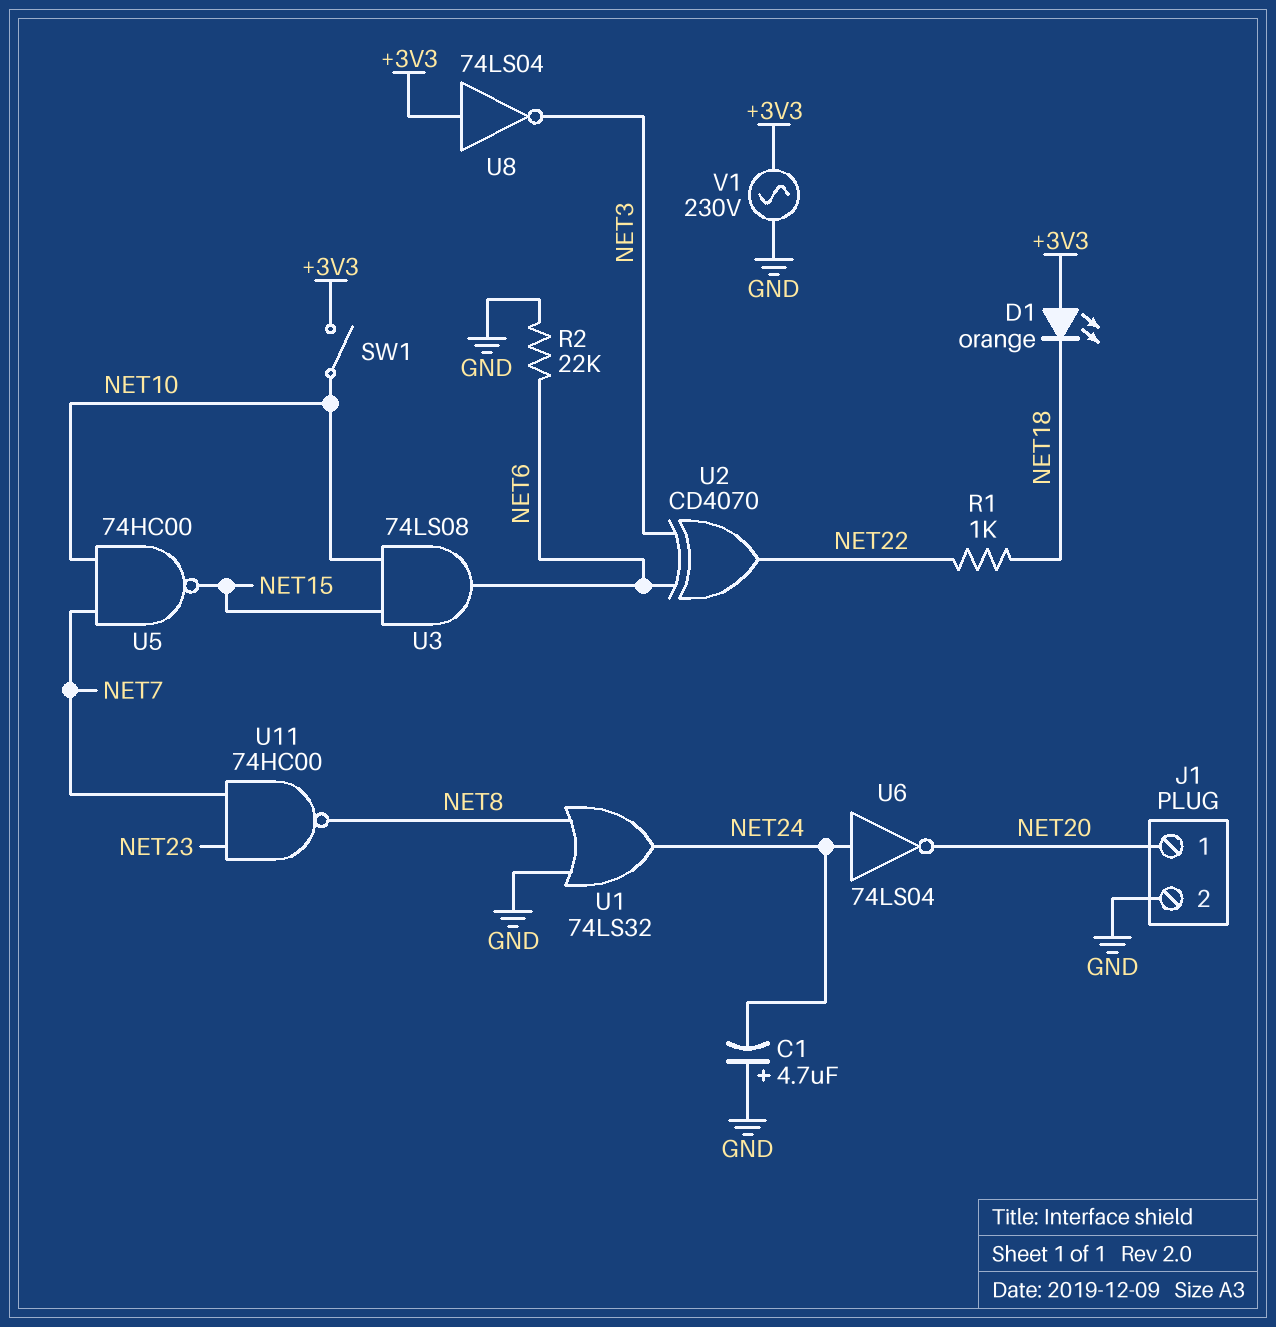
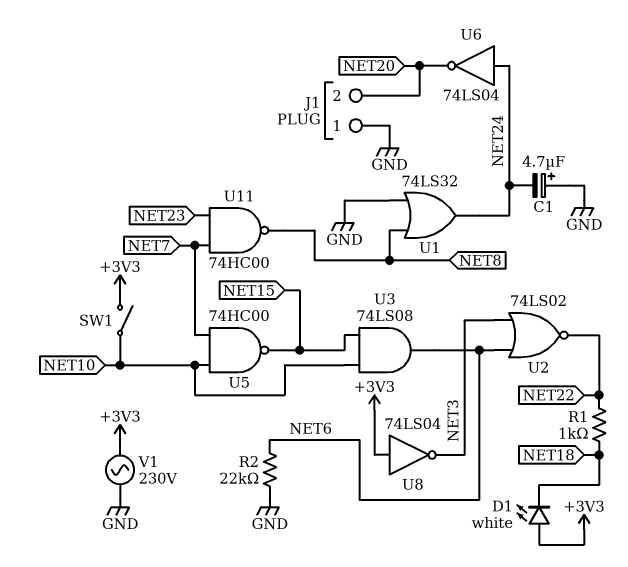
D1: LED orange (A +3V3, K NET18) -> LED white (A +3V3, K NET18)
J1 pin 1: NET20 -> GND
J1 pin 2: GND -> NET20
U2: XOR CD4070 (in NET3, in NET6, out NET22) -> NOR 74LS02 (in NET3, in NET6, out NET22)

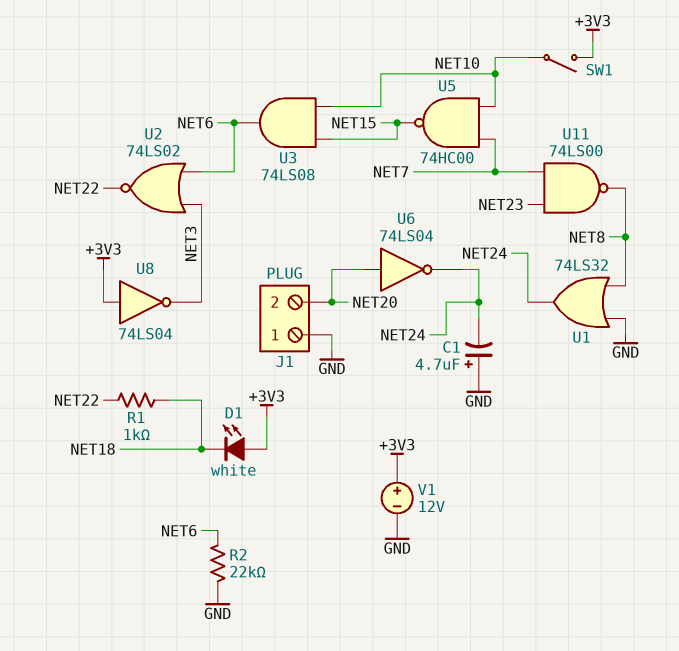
U6: NOT 74LS04 (in NET24, out NET20) -> NOT 74LS04 (in NET20, out NET24)
U11: NAND 74HC00 (in NET7, in NET23, out NET8) -> NAND 74LS00 (in NET7, in NET23, out NET8)
V1: AC 230V (+3V3, GND) -> 12V (plus +3V3, minus GND)

